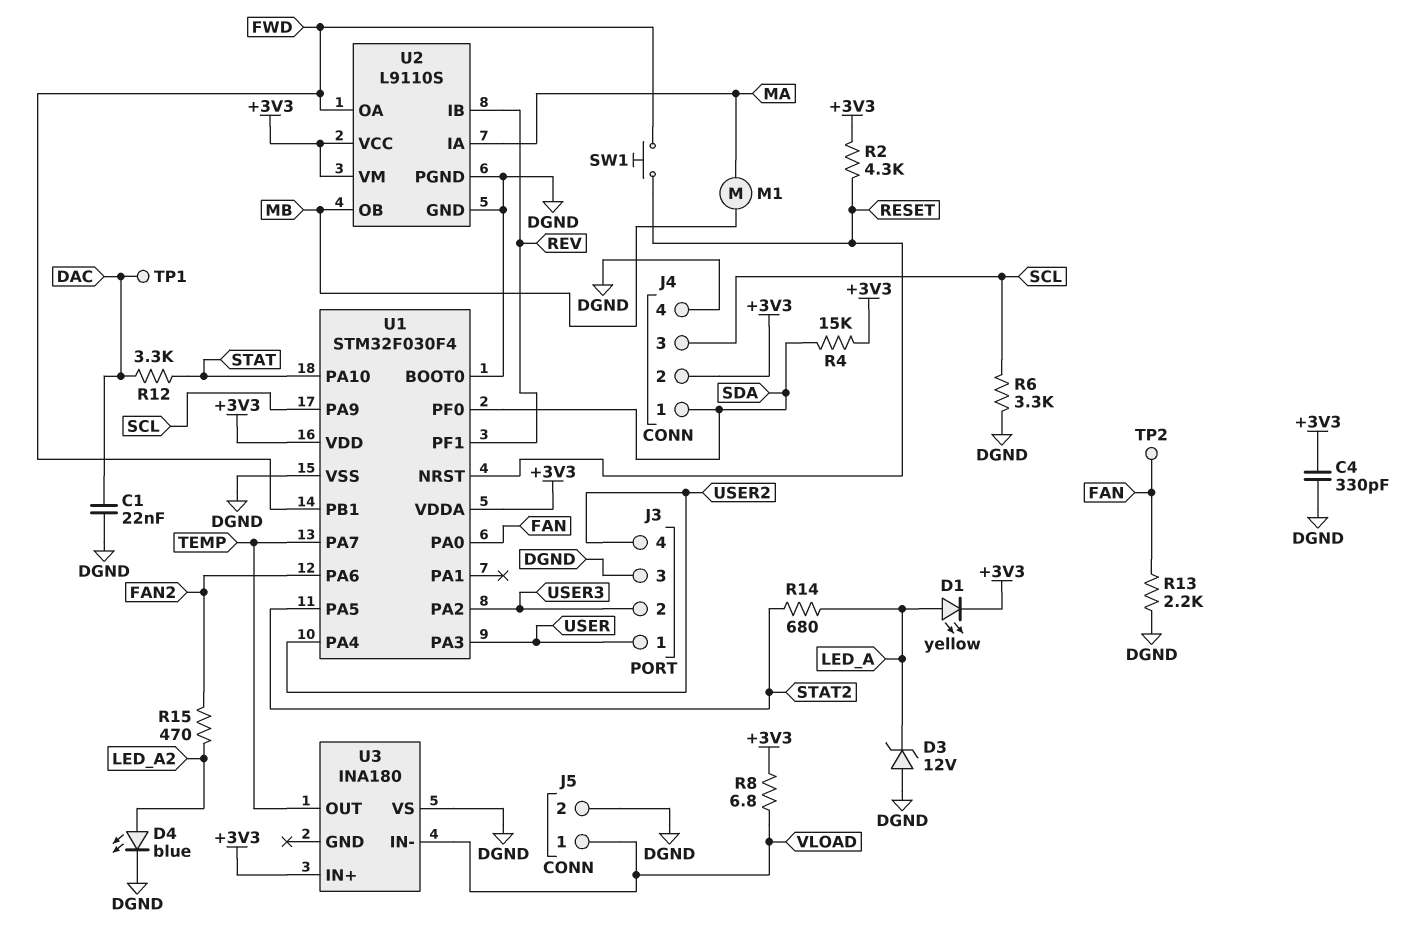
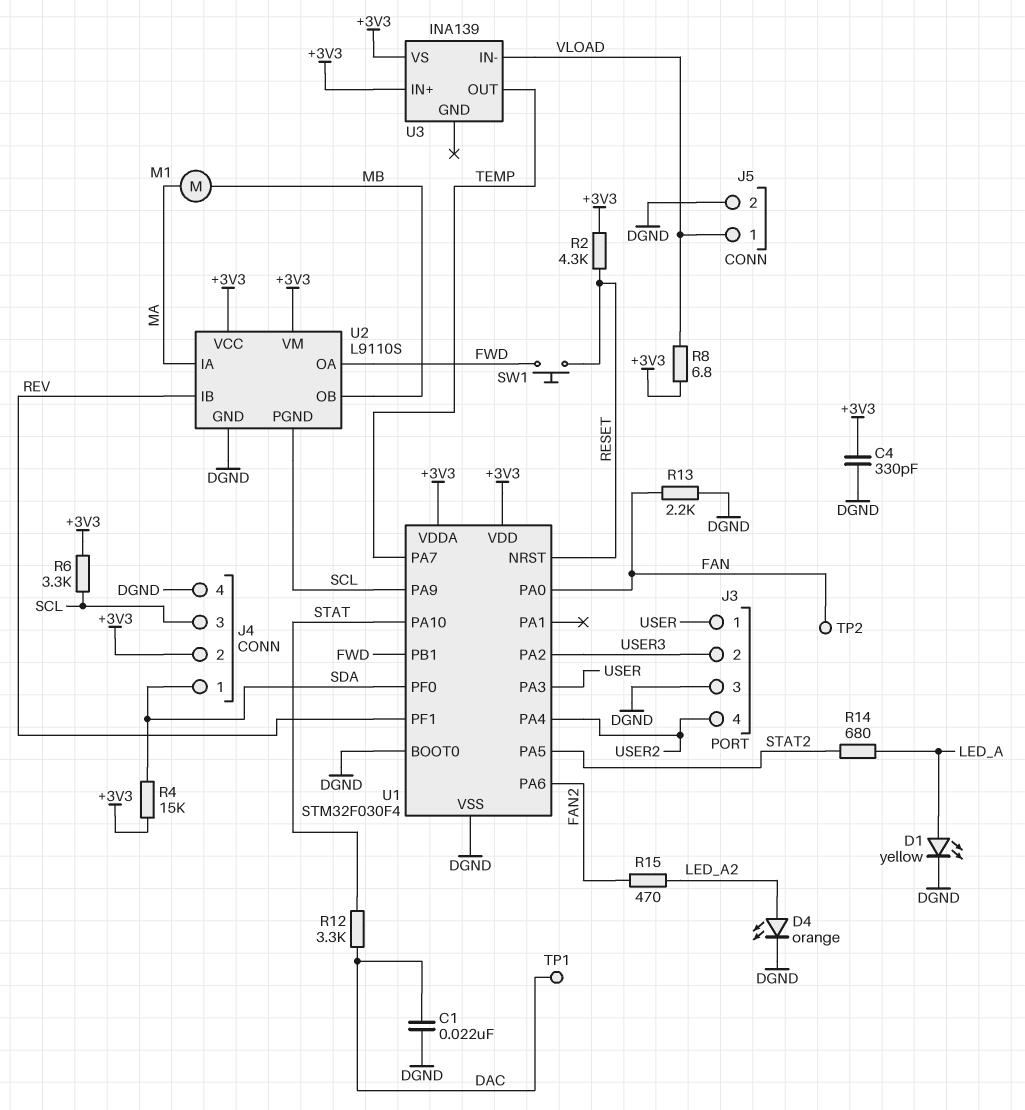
D1: LED yellow (A LED_A, K +3V3) -> LED yellow (A LED_A, K DGND)
D3: zener 12V (A DGND, K LED_A) -> none
D4: LED blue (A LED_A2, K DGND) -> LED orange (A LED_A2, K DGND)
R6: 3.3k (DGND, SCL) -> 3.3k (+3V3, SCL)
U2 pin PGND: DGND -> SCL
U3: INA180 -> INA139
U3 pin VS: DGND -> +3V3

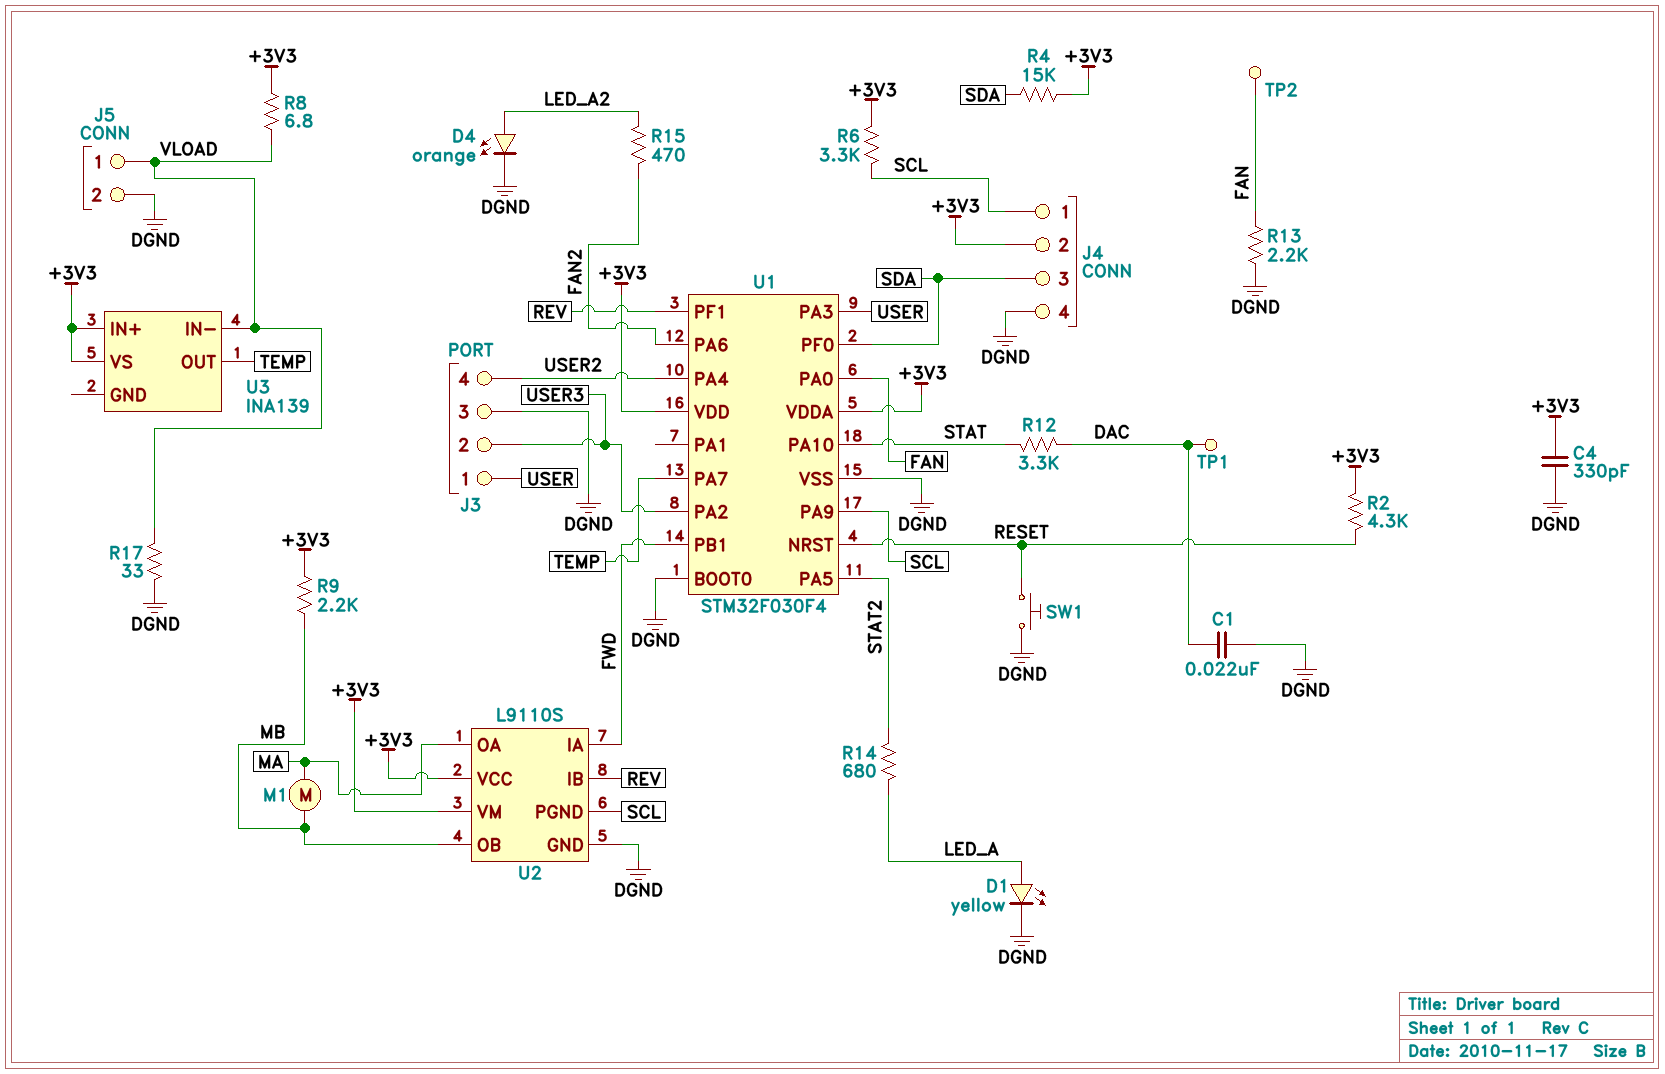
J4 pin 1: SDA -> SCL
J4 pin 3: SCL -> SDA
R9: none -> 2.2k (+3V3, MB)
R17: none -> 33 (DGND, VLOAD)
SW1: button (FWD, RESET) -> button (DGND, RESET)
U2 pin IA: MA -> FWD
U2 pin OA: FWD -> MA

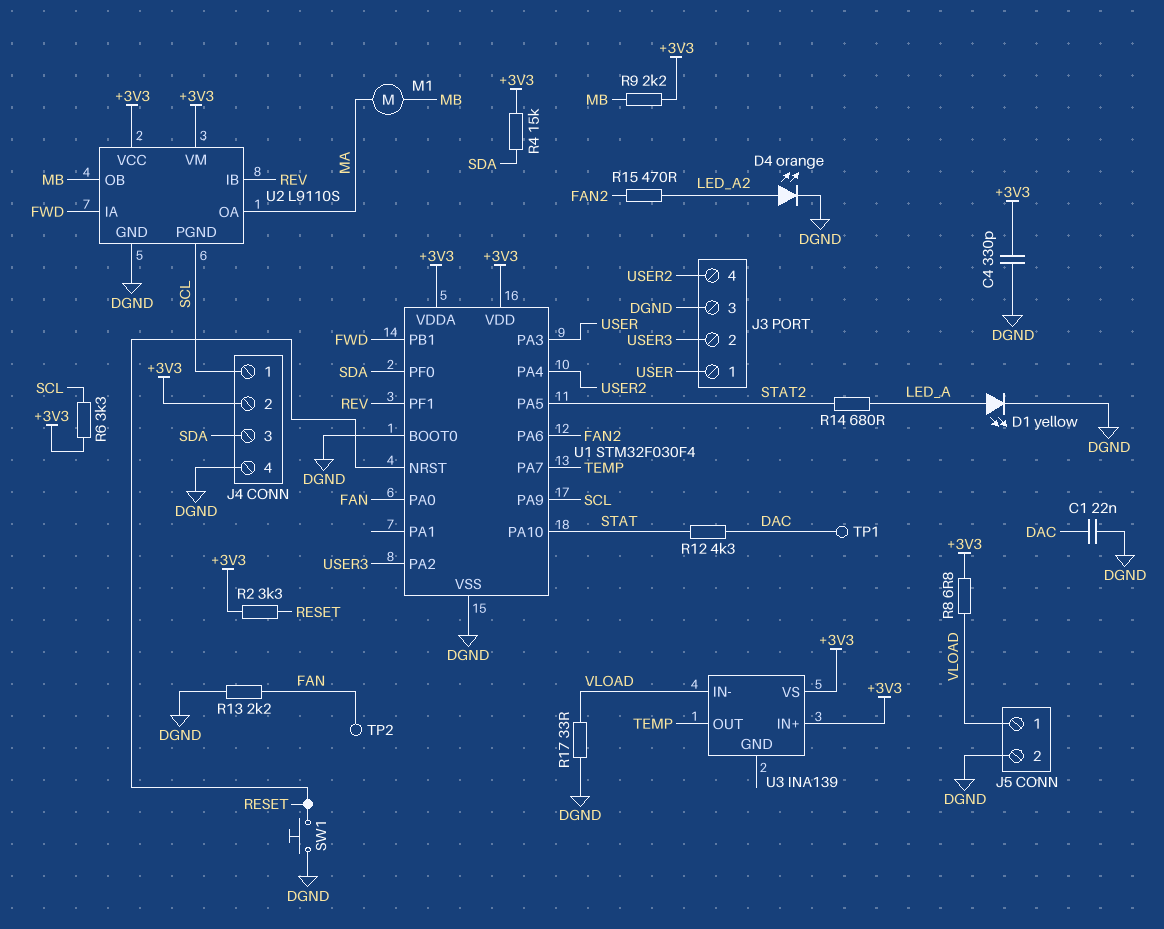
R2: 4.3k (+3V3, RESET) -> 3.3k (+3V3, RESET)
R12: 3.3k (DAC, STAT) -> 4.3k (DAC, STAT)

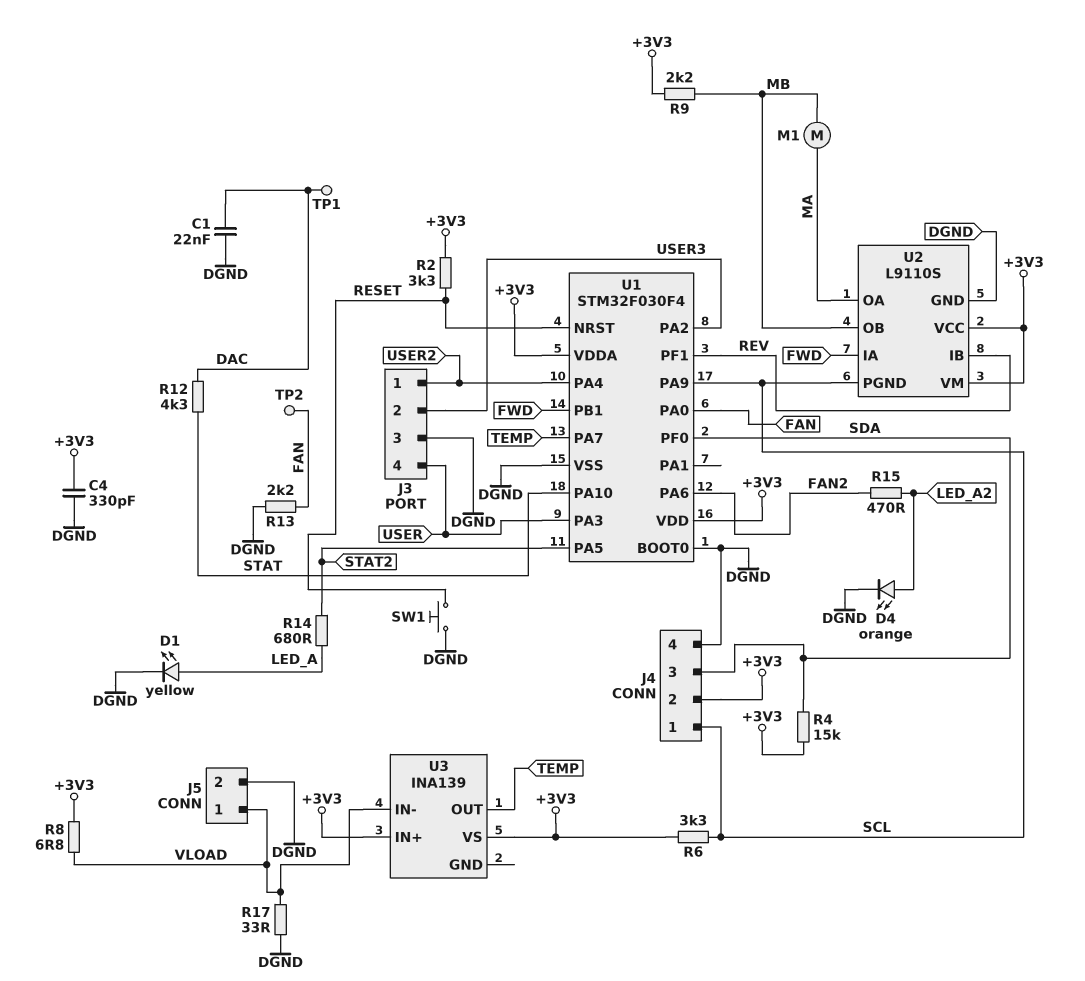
J3 pin 1: USER -> USER2
J3 pin 4: USER2 -> USER

